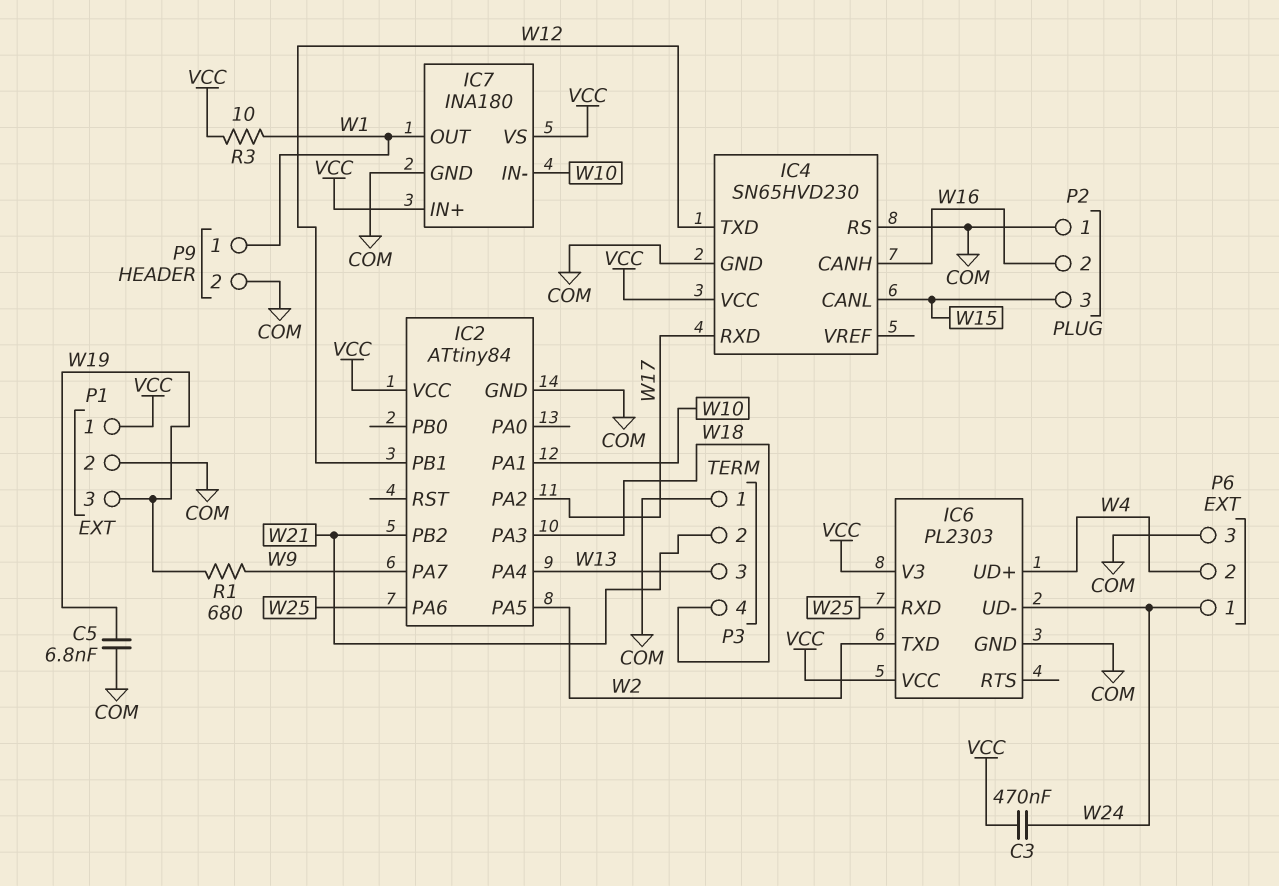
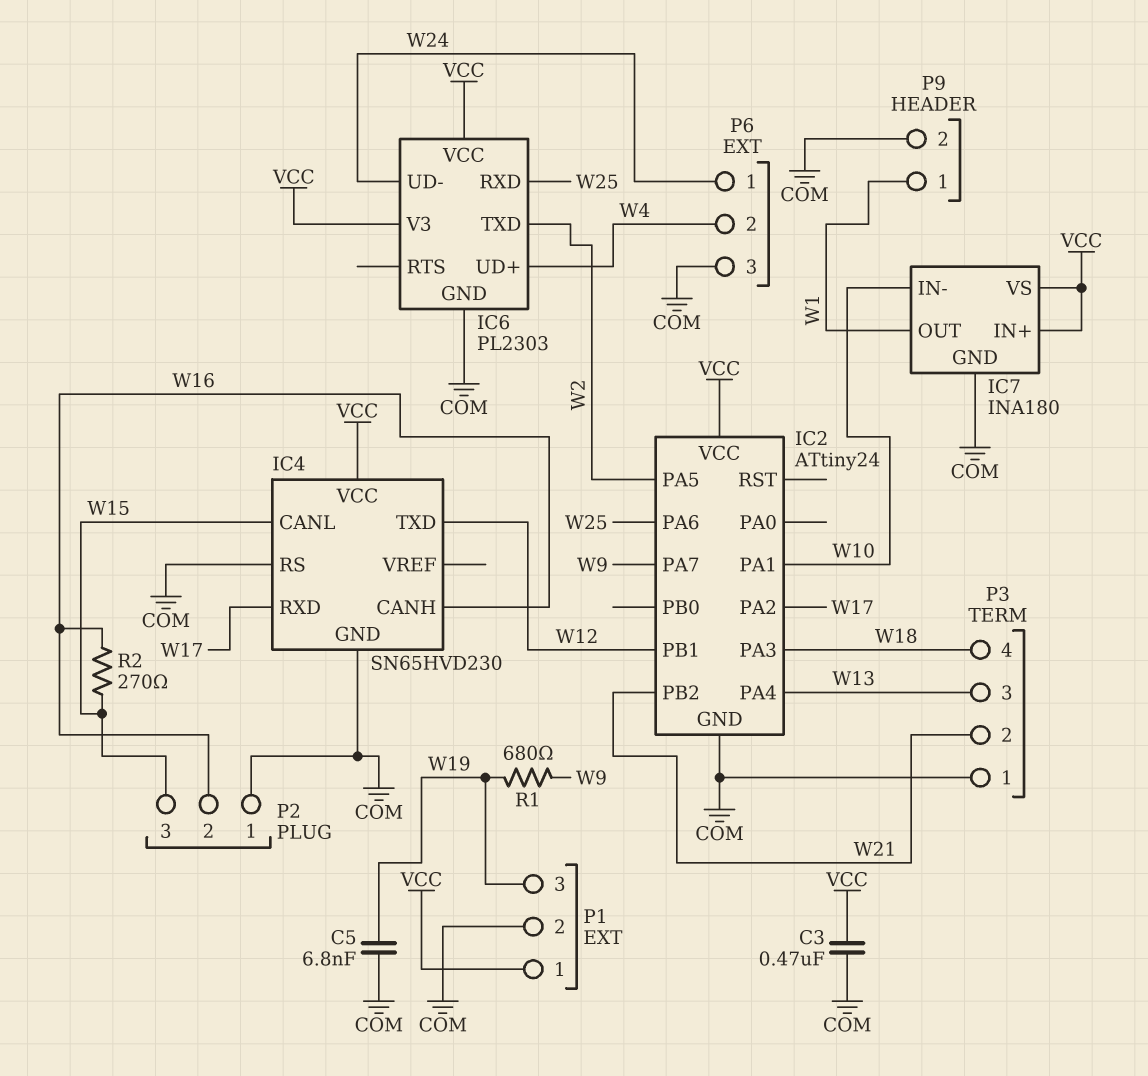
C3: 470nF (VCC, W24) -> 470nF (COM, VCC)
IC2: ATtiny84 -> ATtiny24
R2: none -> 270 (W15, W16)
R3: 10 (VCC, W1) -> none

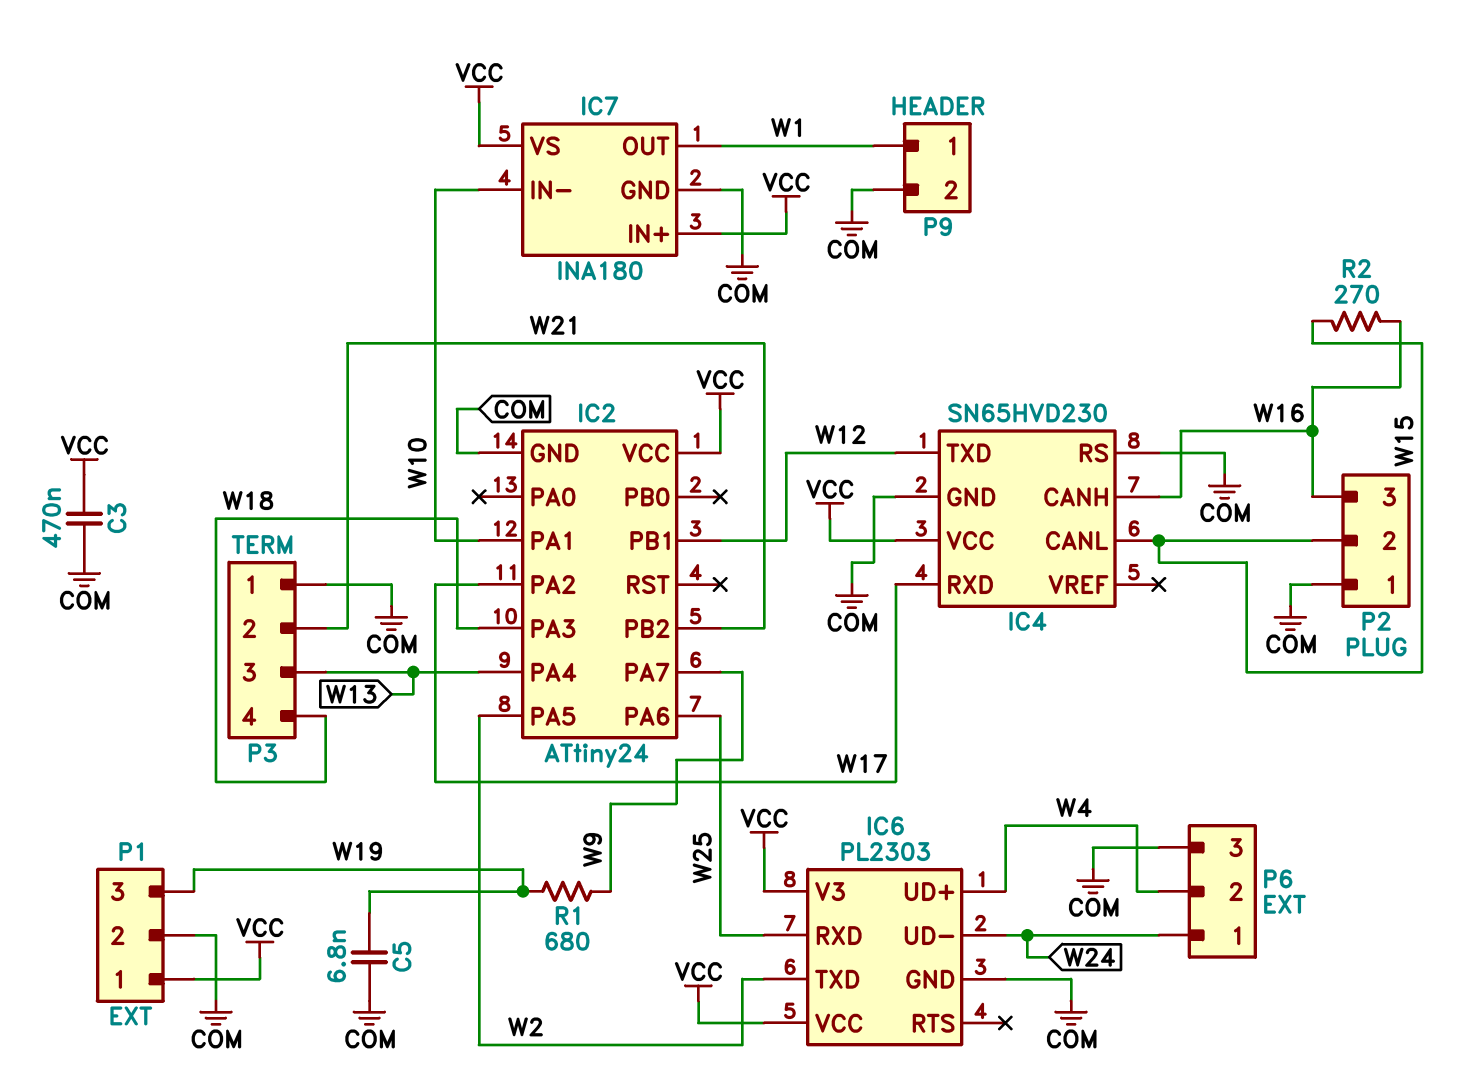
P2 pin 2: W16 -> W15
P2 pin 3: W15 -> W16

